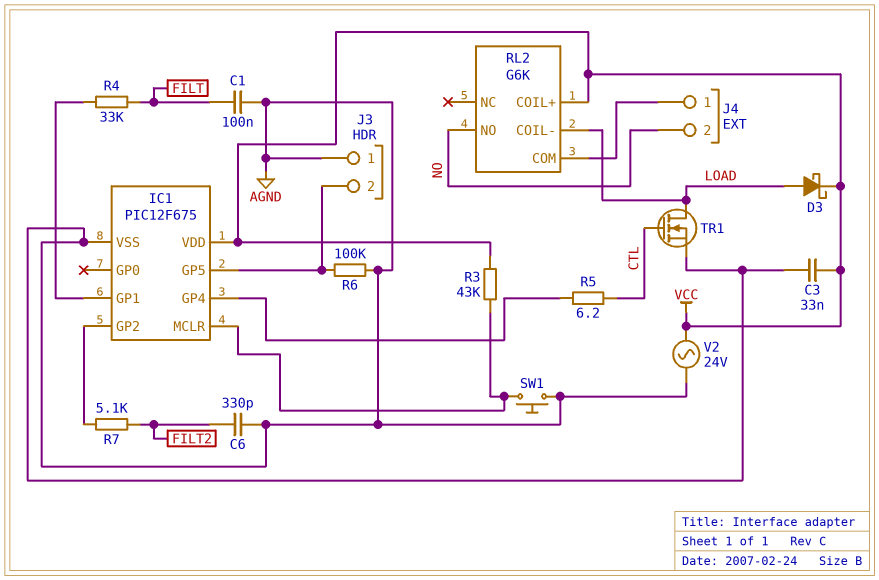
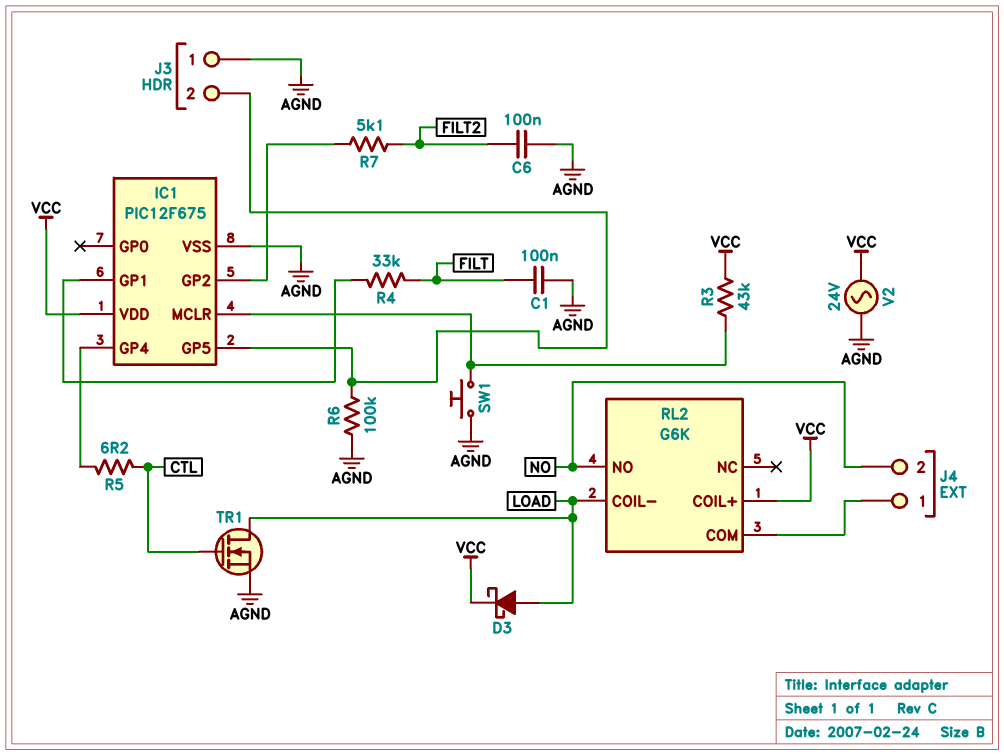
C3: 33nF (AGND, VCC) -> none
C6: 330pF (AGND, FILT2) -> 100nF (AGND, FILT2)

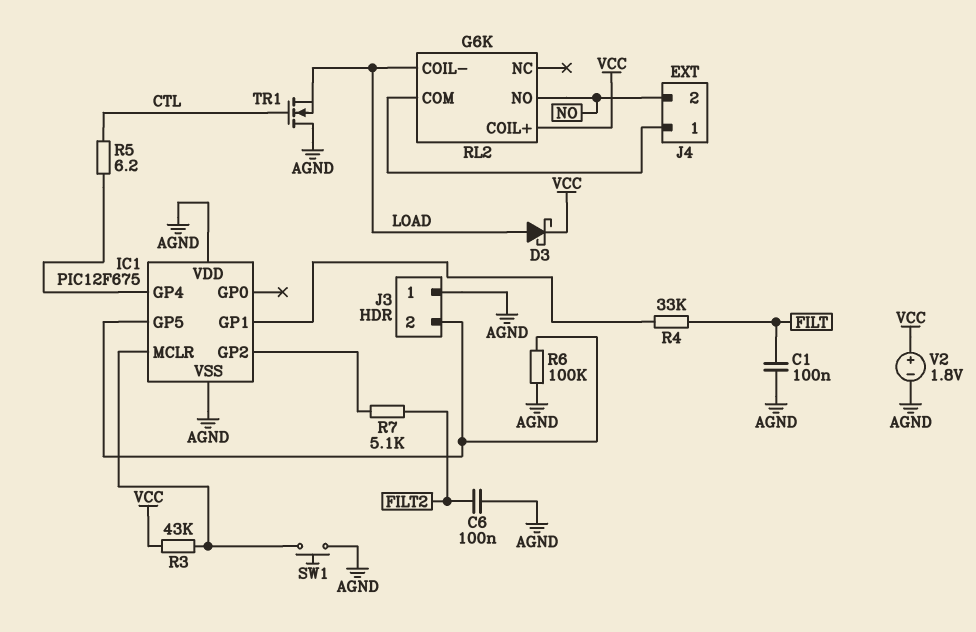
IC1 pin VDD: VCC -> AGND
TR1: NMOS (G CTL, D LOAD, S AGND) -> NMOS (G CTL, D AGND, S LOAD)
V2: AC 24V (AGND, VCC) -> 1.8V (plus VCC, minus AGND)

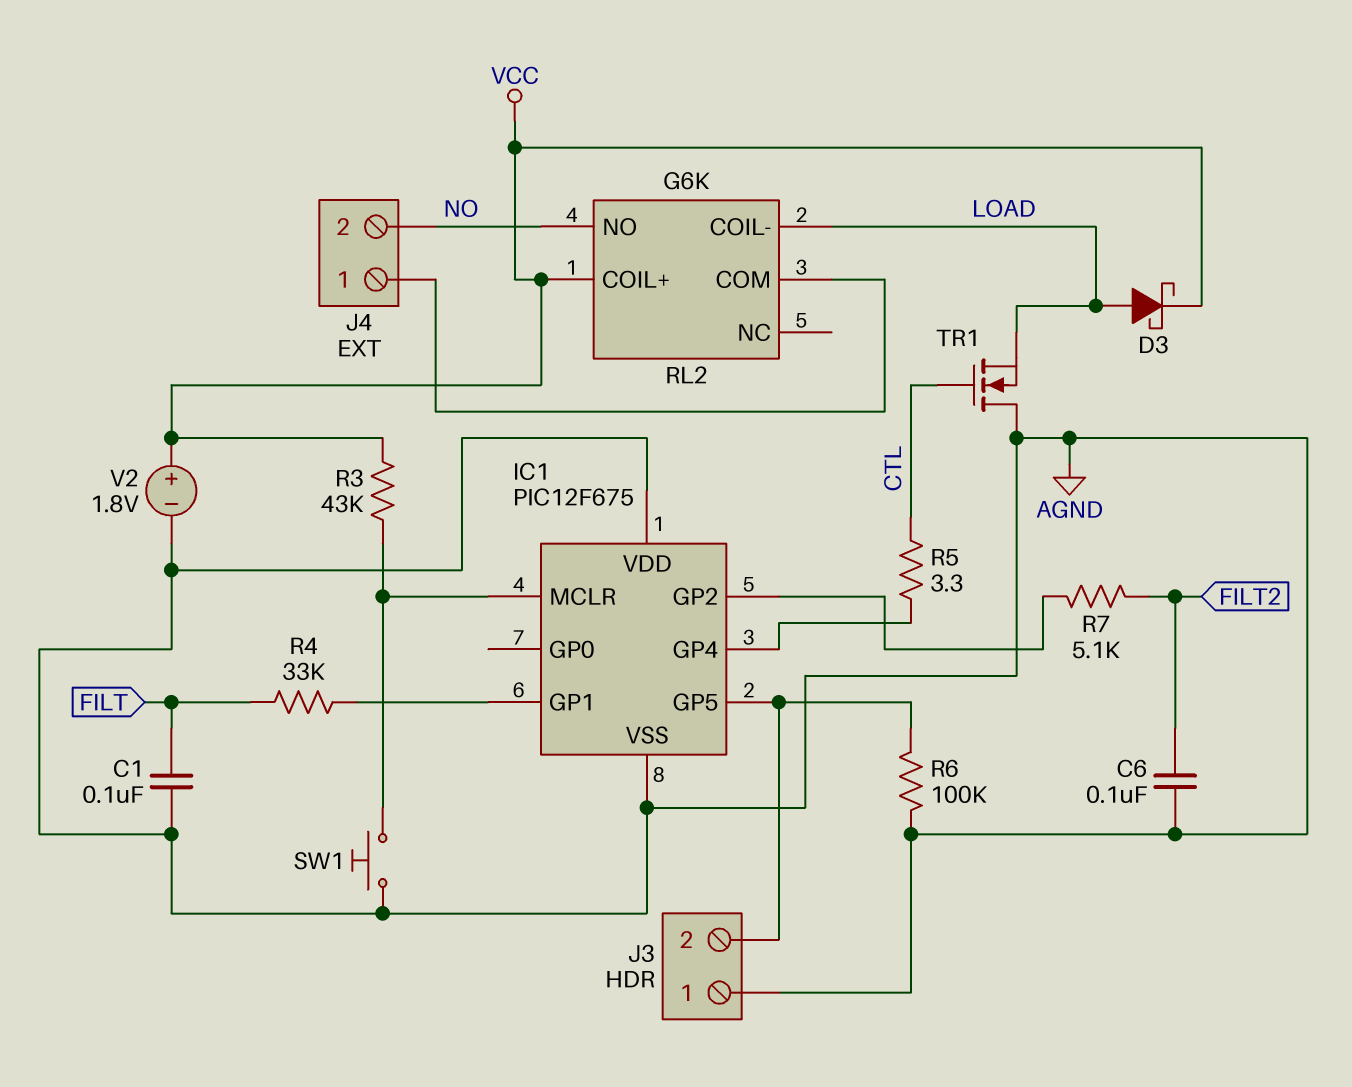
R5: 6.2 (CTL, IC1/GP4) -> 3.3 (CTL, IC1/GP4)

